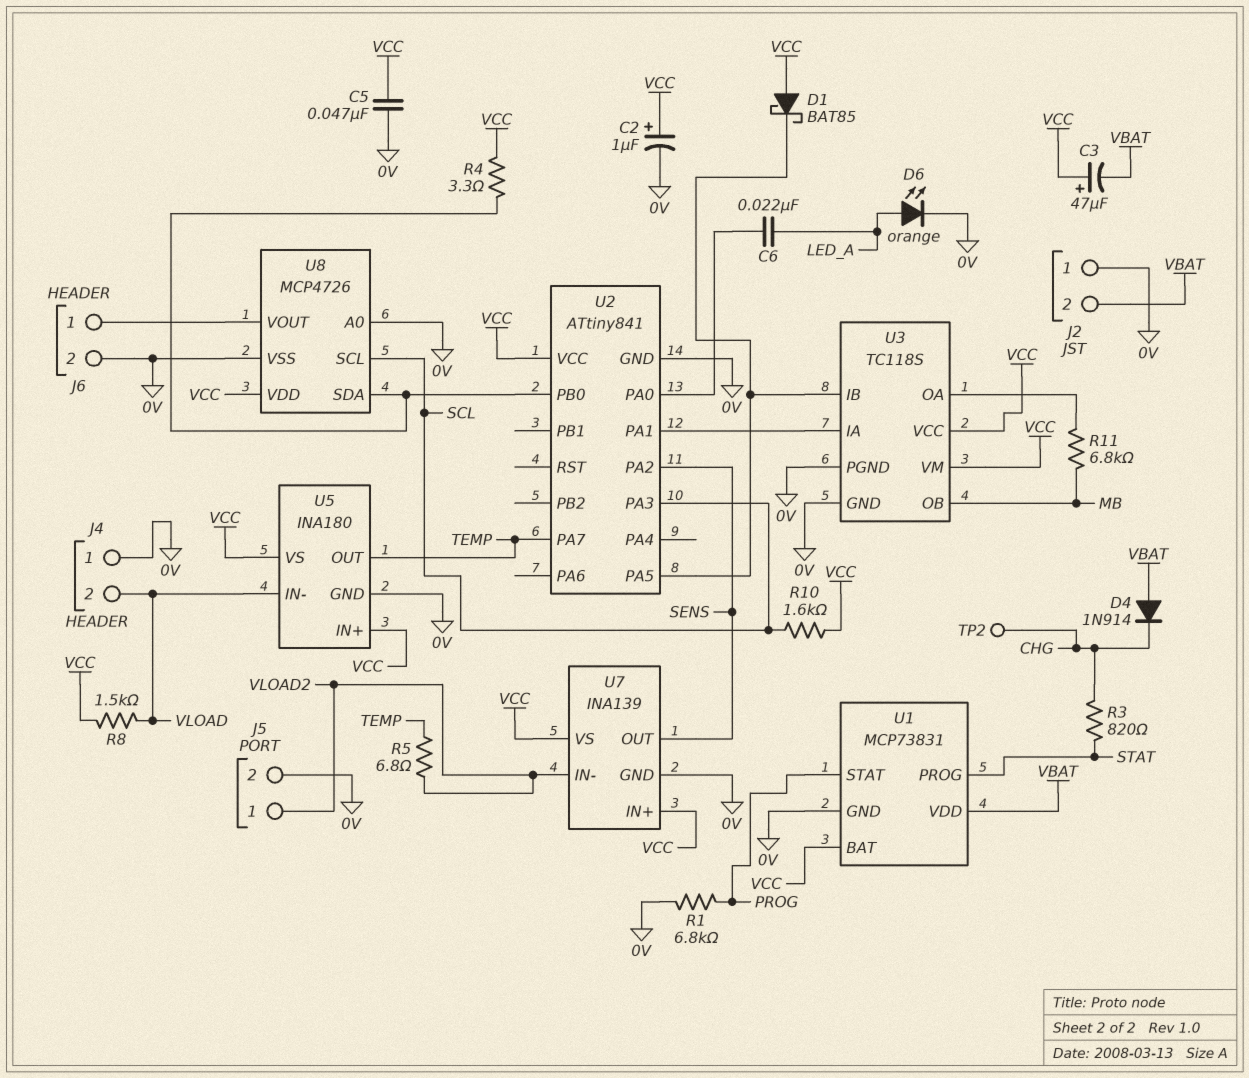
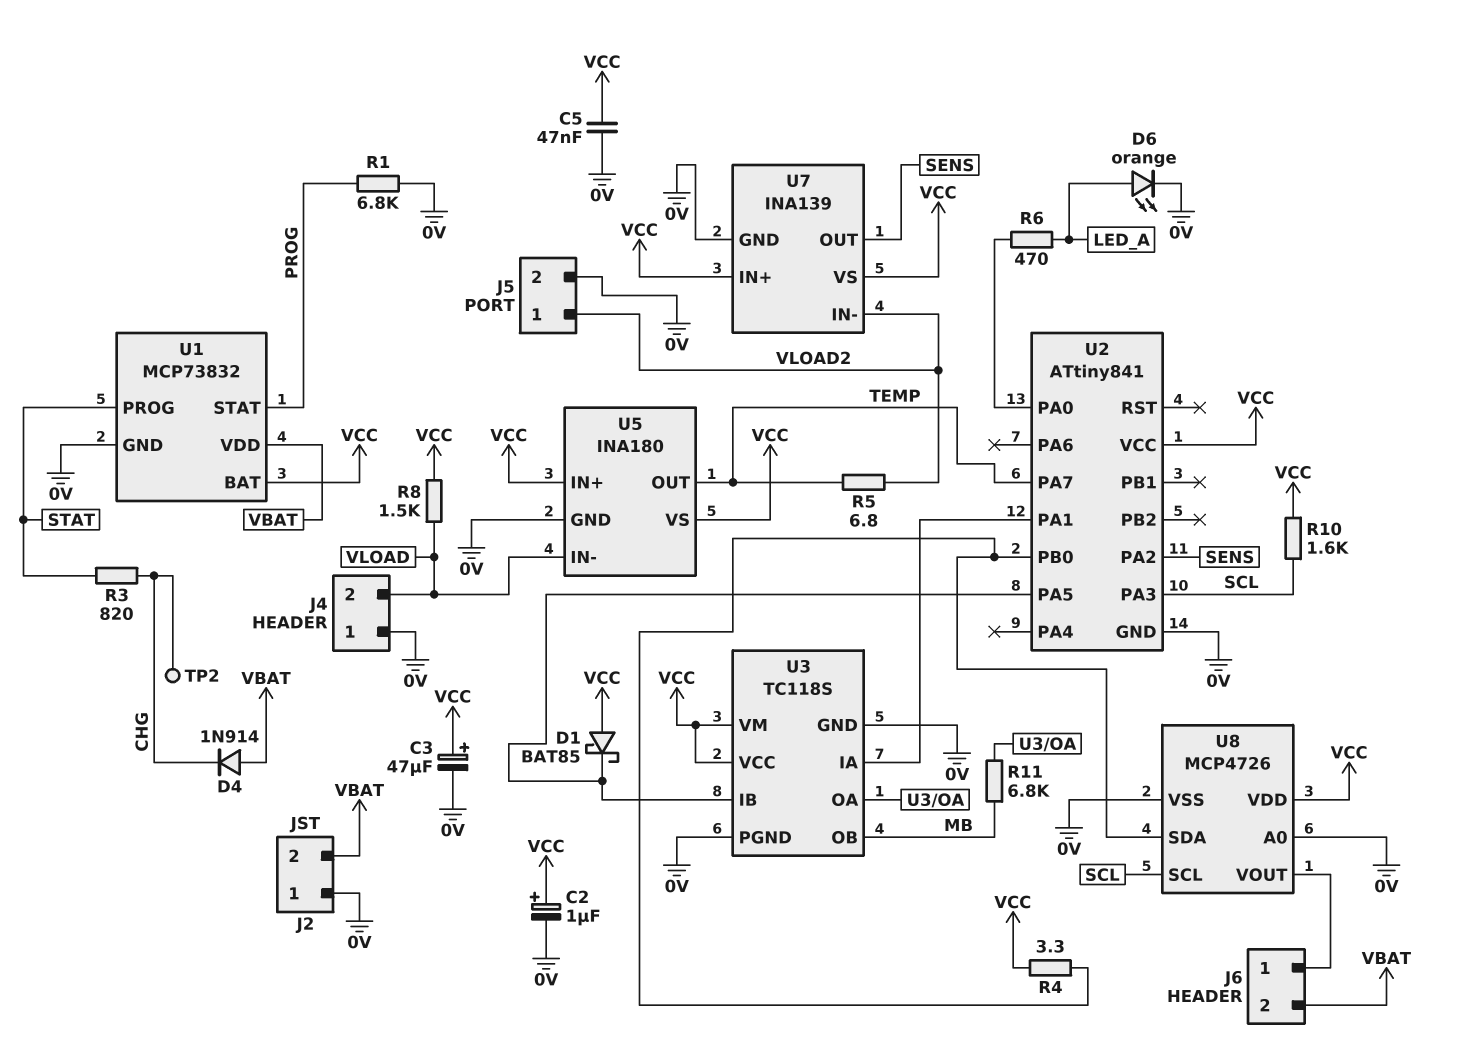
C3: 47uF (plus VCC, minus VBAT) -> 47uF (plus VCC, minus 0V)
C6: 22nF (LED_A, U2/PA0) -> none
J6 pin 2: 0V -> VBAT
R6: none -> 470 (LED_A, U2/PA0)
U1: MCP73831 -> MCP73832

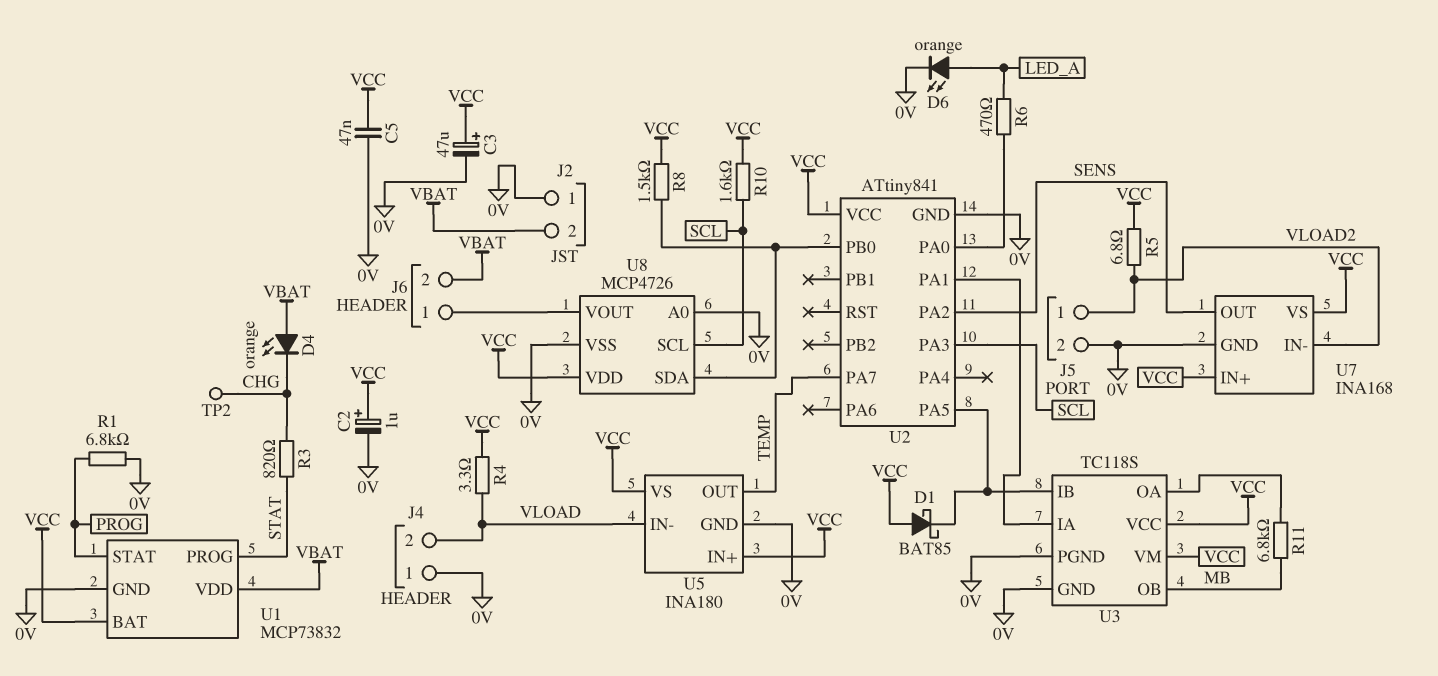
D4: diode 1N914 (A VBAT, K CHG) -> LED orange (A VBAT, K CHG)
R4: 3.3 (U2/PB0, VCC) -> 3.3 (VCC, VLOAD)
R5: 6.8 (TEMP, VLOAD2) -> 6.8 (VCC, VLOAD2)
R8: 1.5k (VCC, VLOAD) -> 1.5k (U2/PB0, VCC)
U7: INA139 -> INA168

